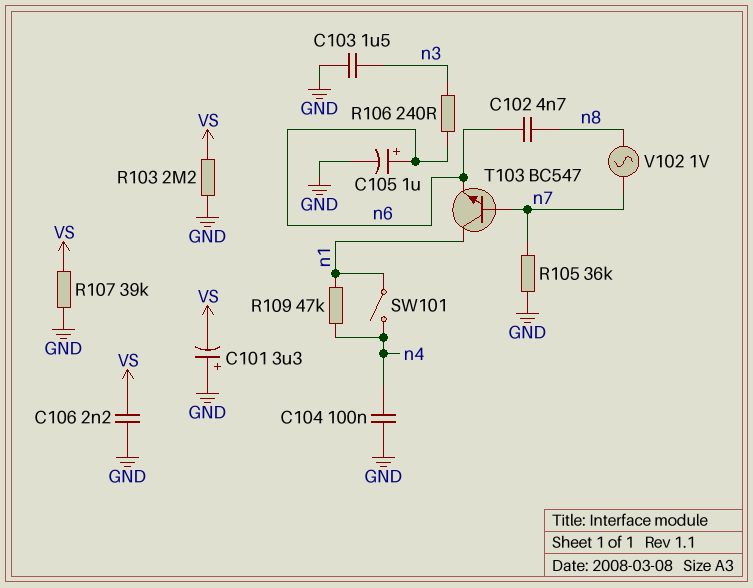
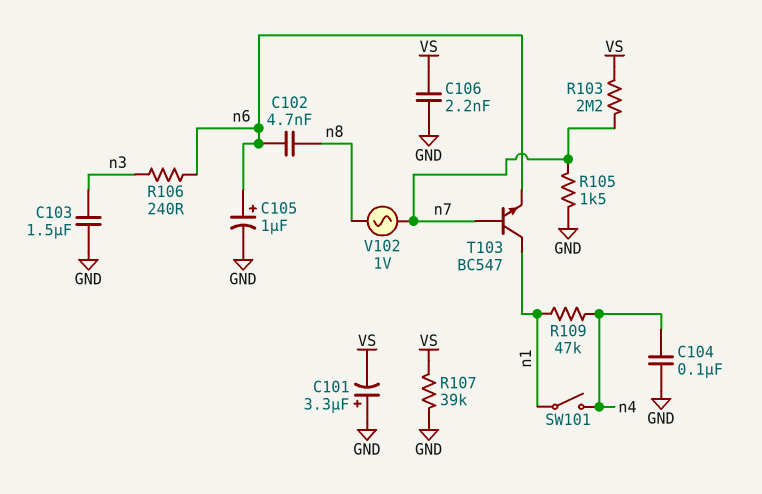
R103: 2.2M (GND, VS) -> 2.2M (VS, n7)
R105: 36k (GND, n7) -> 1.5k (GND, n7)

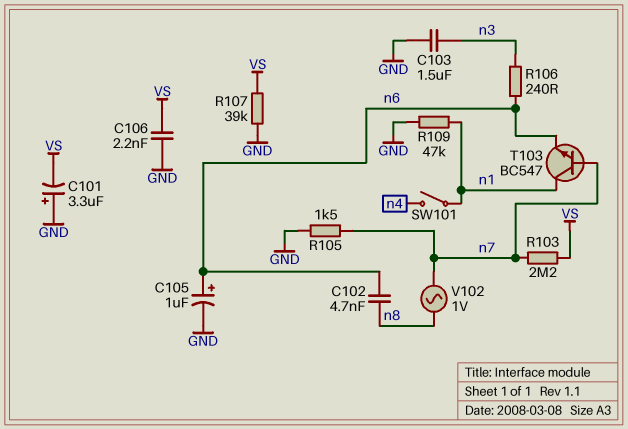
C104: 100nF (GND, n4) -> none
R109: 47k (n1, n4) -> 47k (GND, n1)

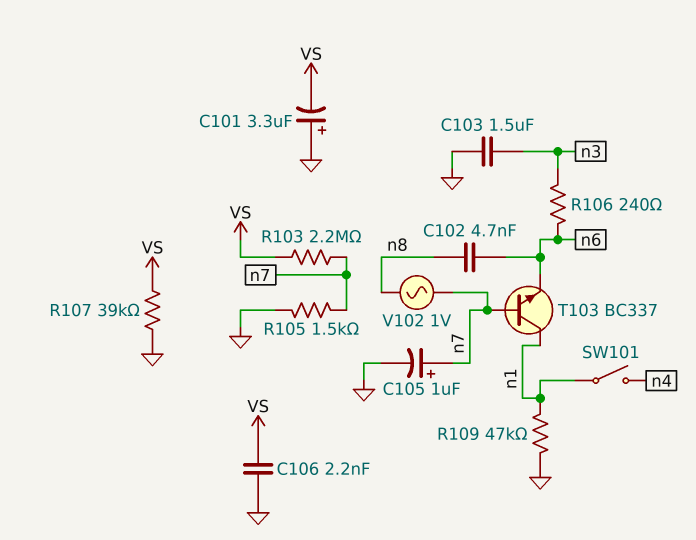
C105: 1uF (plus n6, minus GND) -> 1uF (plus n7, minus GND)
T103: NPN BC547 (B n7, C n1, E n6) -> NPN BC337 (B n7, C n1, E n6)

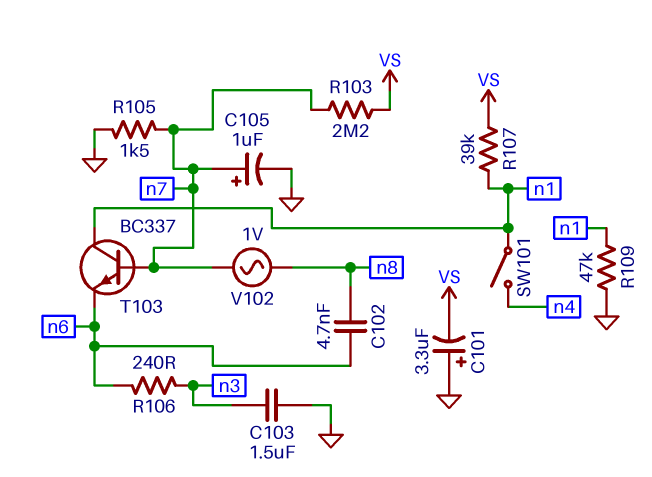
C106: 2.2nF (GND, VS) -> none
R107: 39k (GND, VS) -> 39k (VS, n1)

